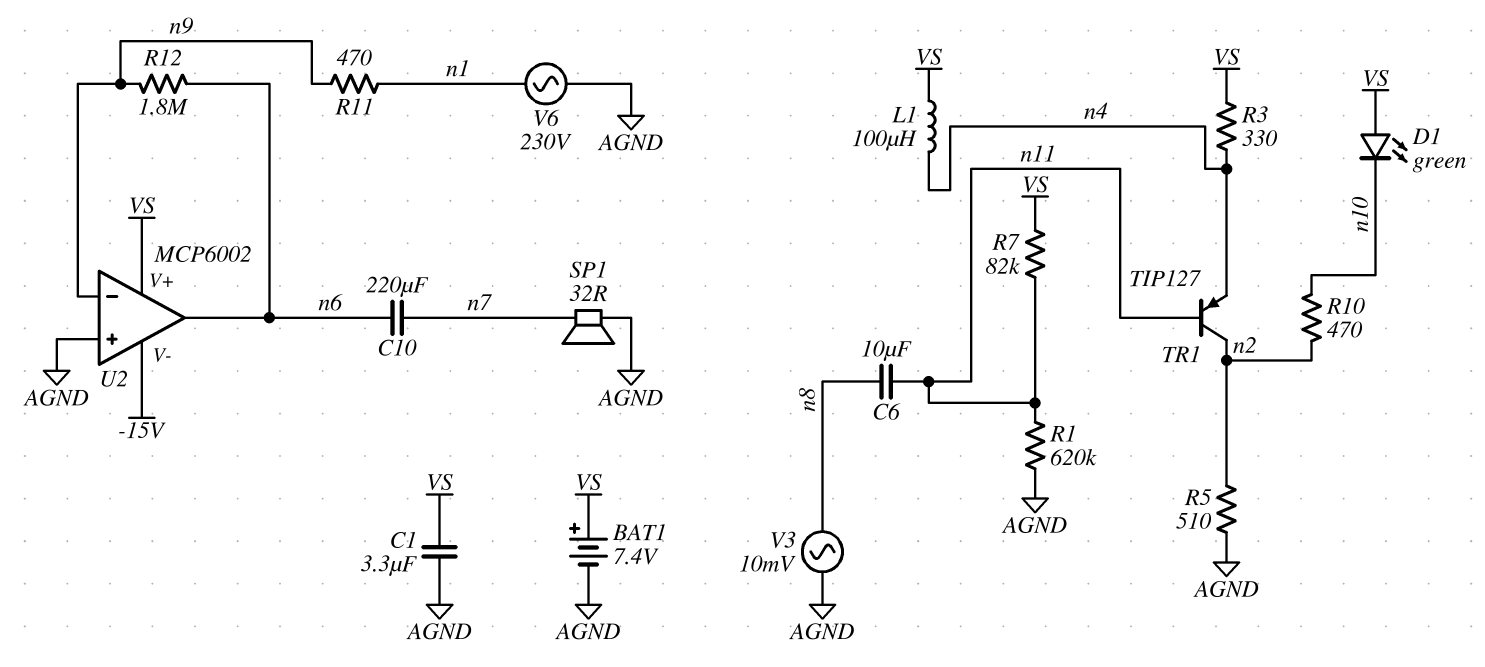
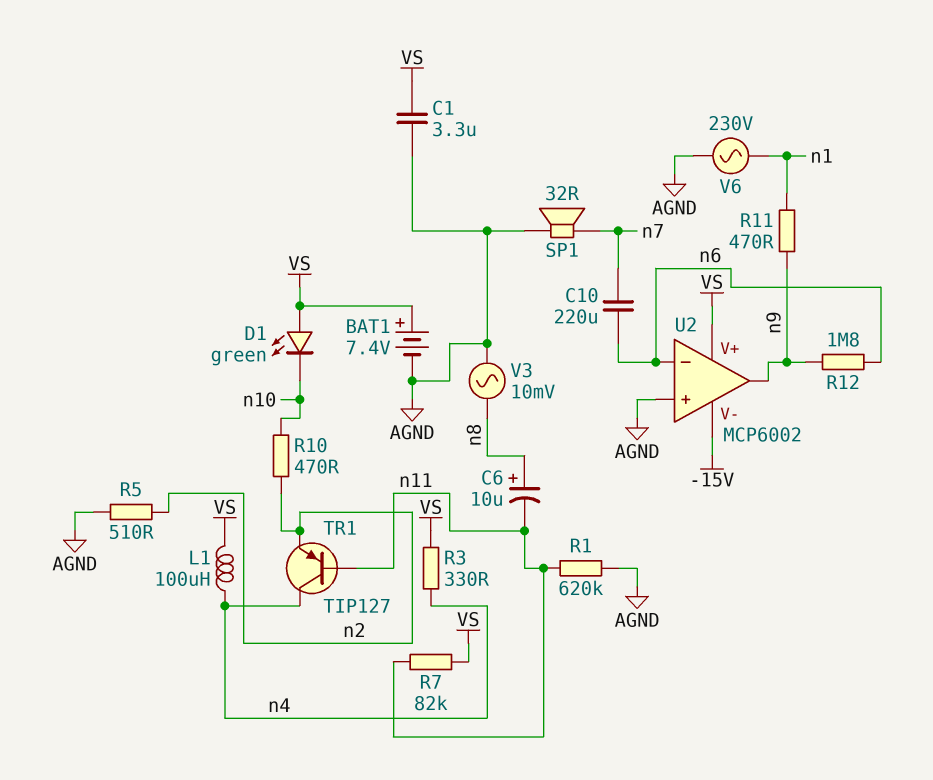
C6: 10uF (n8, n11) -> 10uF (plus n8, minus n11)
TR1: PNP TIP127 (B n11, C n2, E n4) -> PNP TIP127 (B n11, C n4, E n2)
U2 pin in-: n9 -> n6
U2 pin out: n6 -> n9

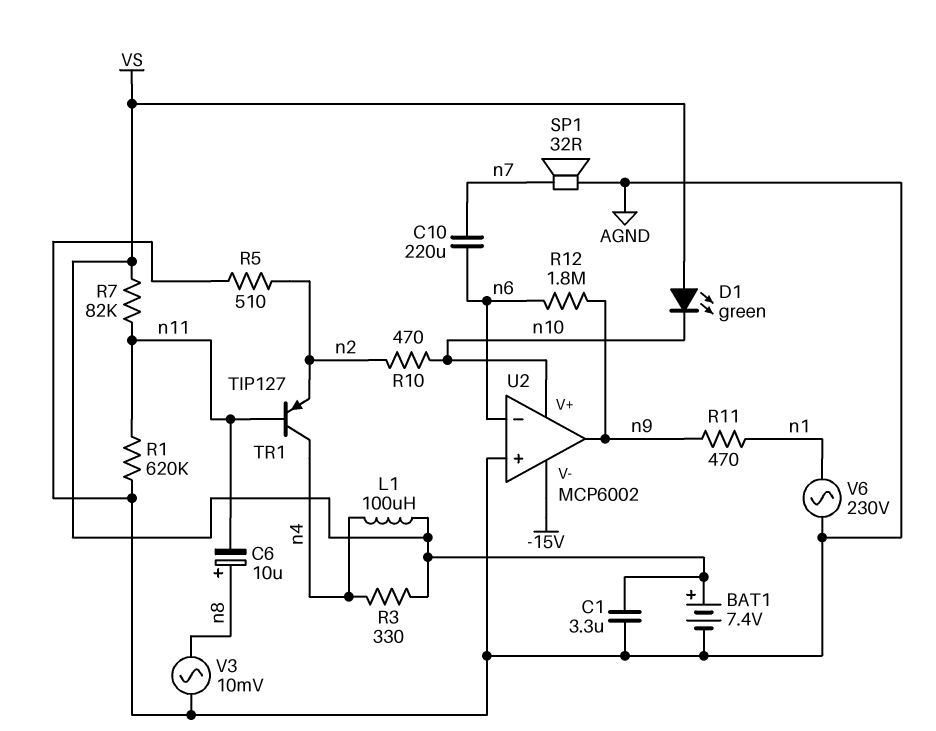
U2 pin V+: VS -> n10

